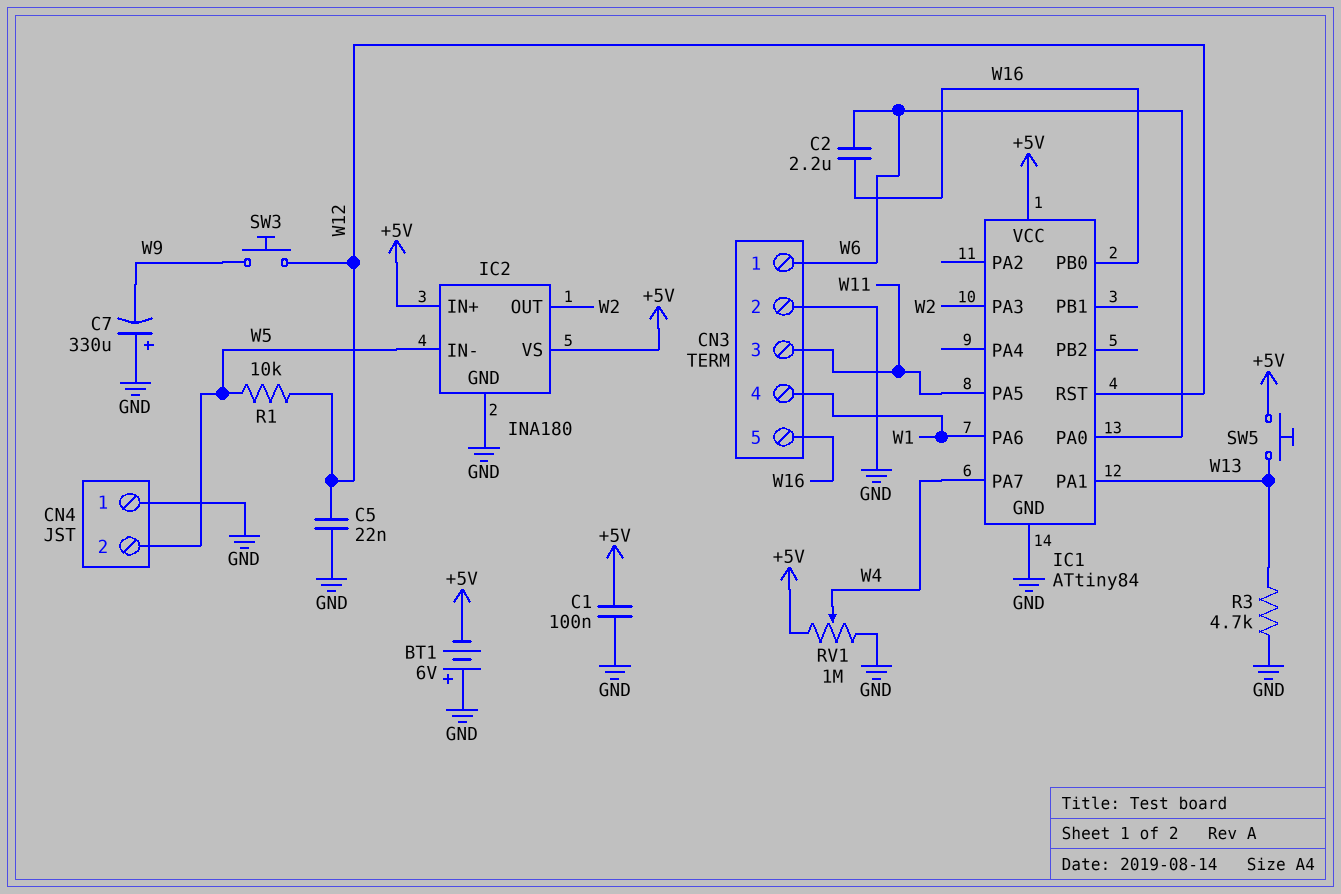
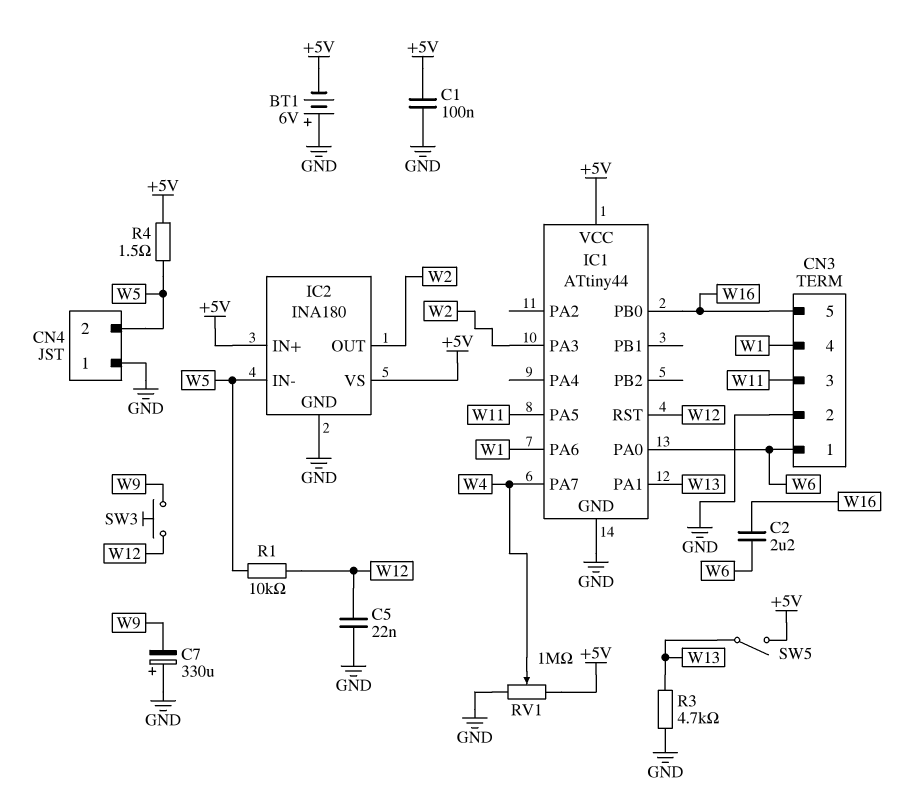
IC1: ATtiny84 -> ATtiny44
R4: none -> 1.5 (+5V, W5)
SW5: button (+5V, W13) -> switch (+5V, W13)

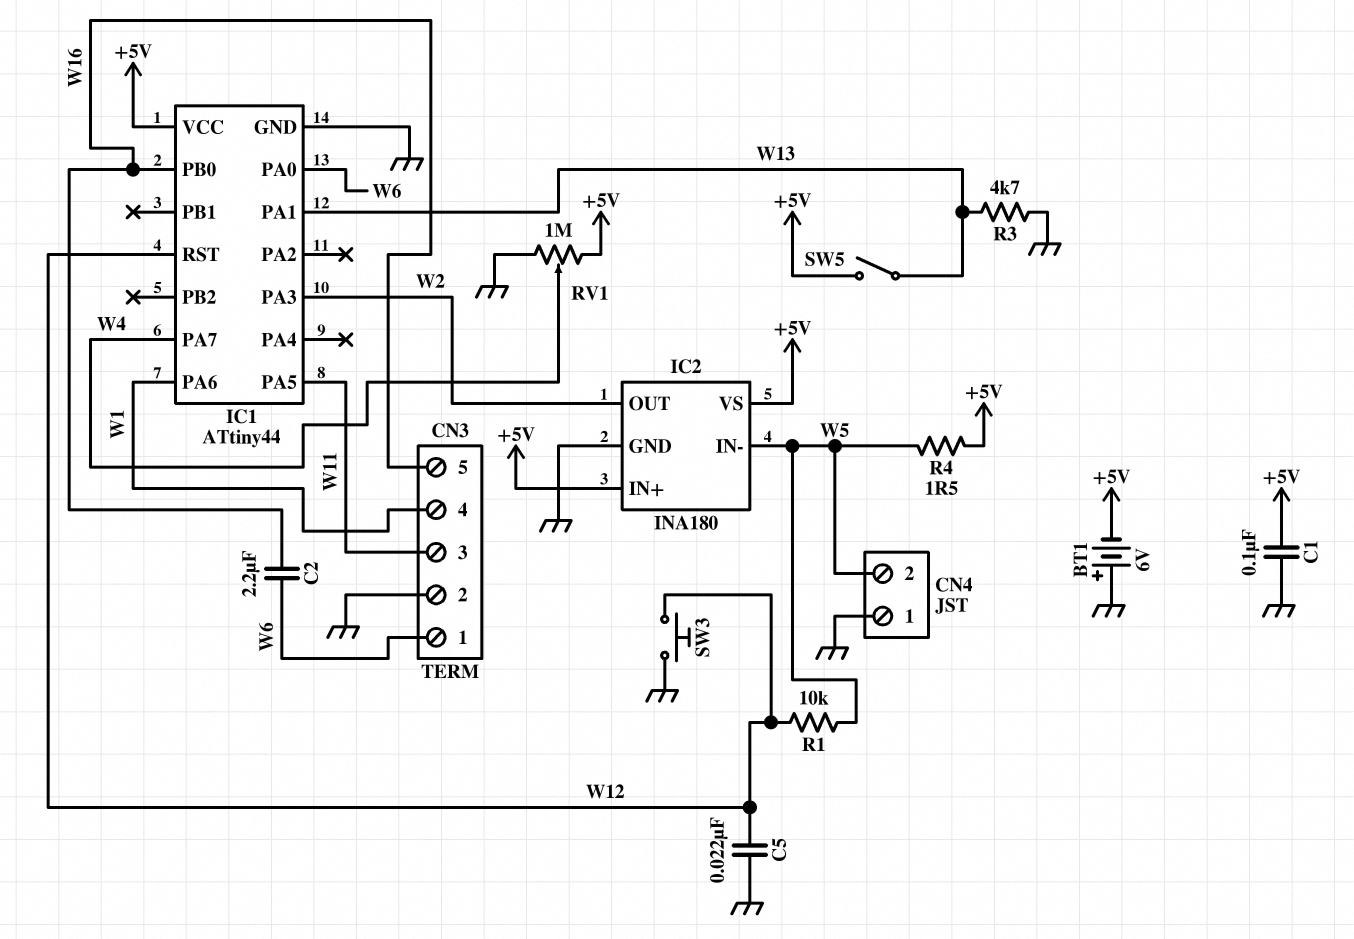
C7: 330uF (plus GND, minus W9) -> none
SW3: button (W9, W12) -> button (GND, W12)

